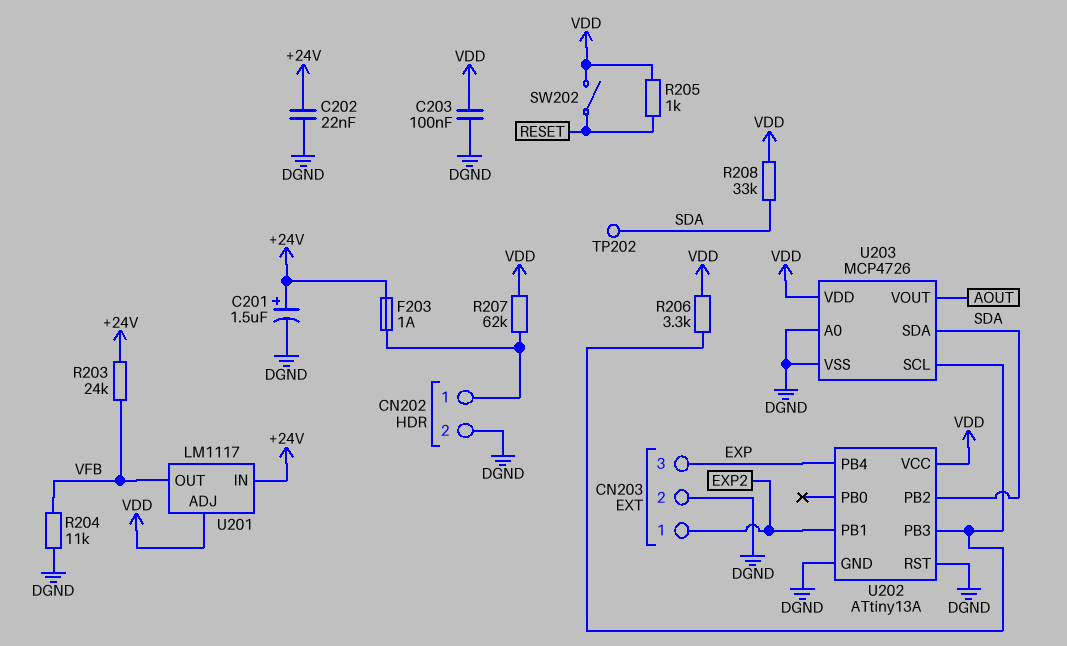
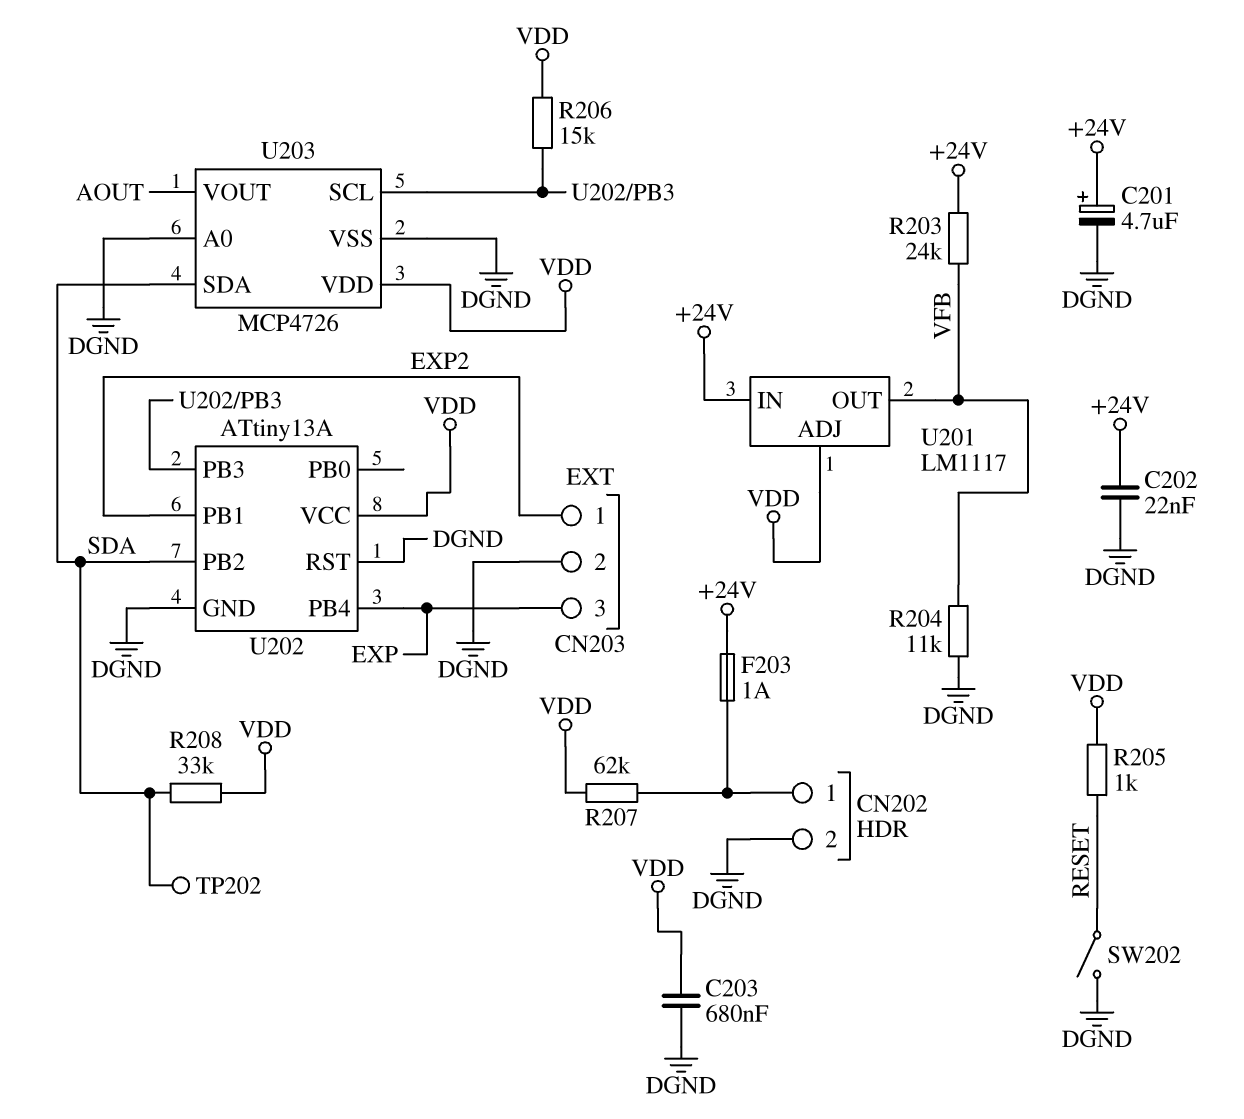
C201: 1.5uF (plus +24V, minus DGND) -> 4.7uF (plus +24V, minus DGND)
C203: 100nF (DGND, VDD) -> 680nF (DGND, VDD)
R206: 3.3k (U202/PB3, VDD) -> 15k (U202/PB3, VDD)
SW202: switch (RESET, VDD) -> switch (DGND, RESET)

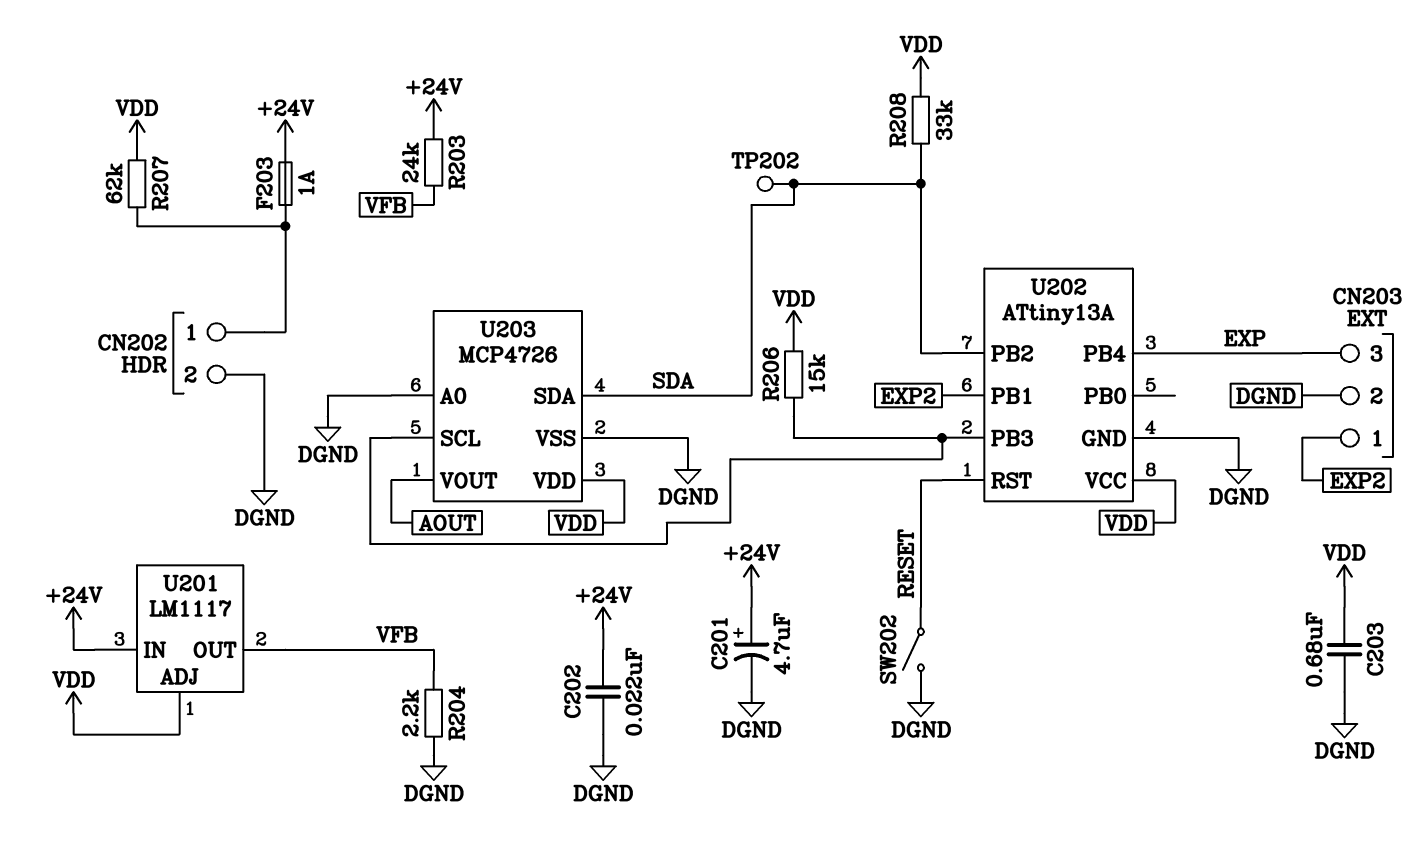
R204: 11k (DGND, VFB) -> 2.2k (DGND, VFB)
R205: 1k (RESET, VDD) -> none
U202 pin RST: DGND -> RESET

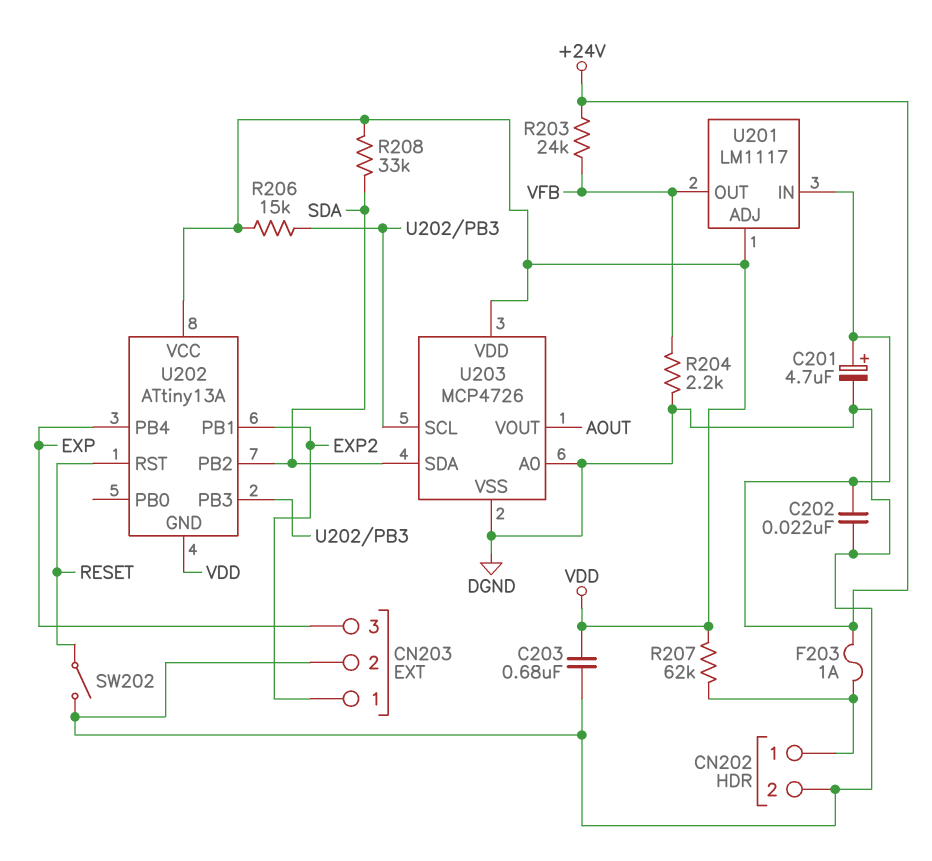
TP202: test point (SDA) -> none
U202 pin GND: DGND -> VDD

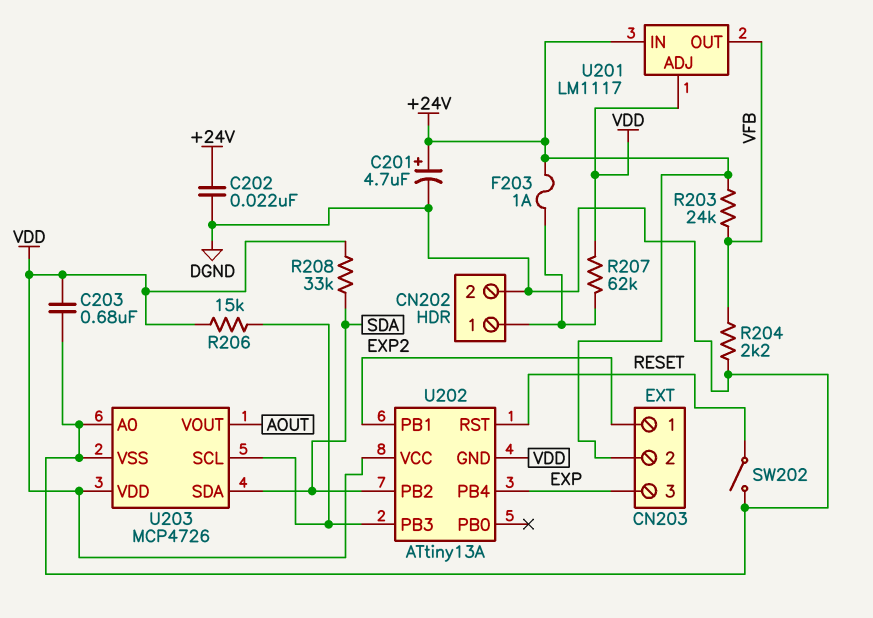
CN203 pin 2: DGND -> +24V

